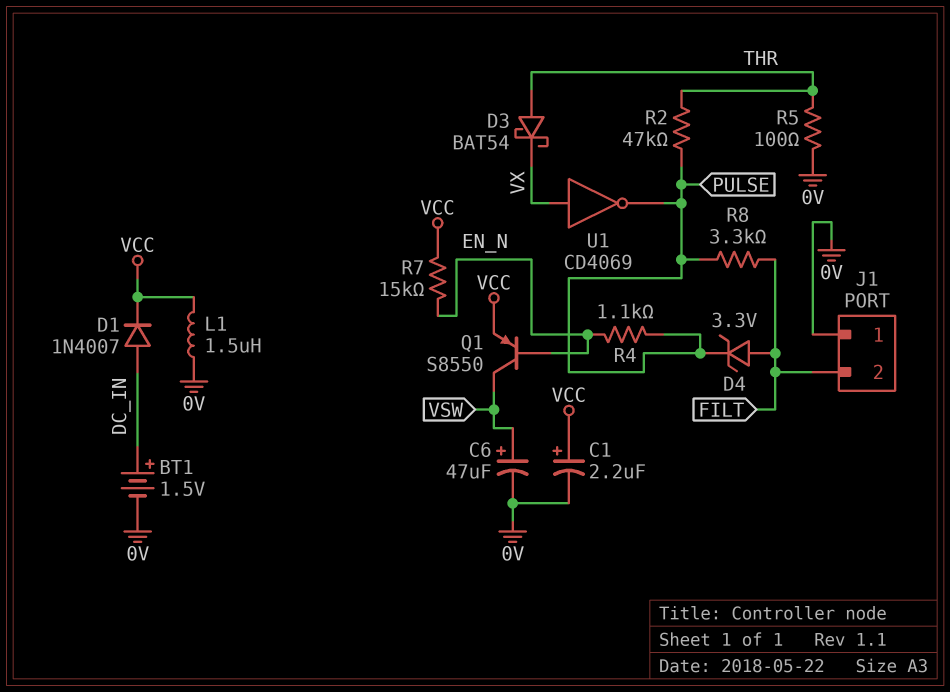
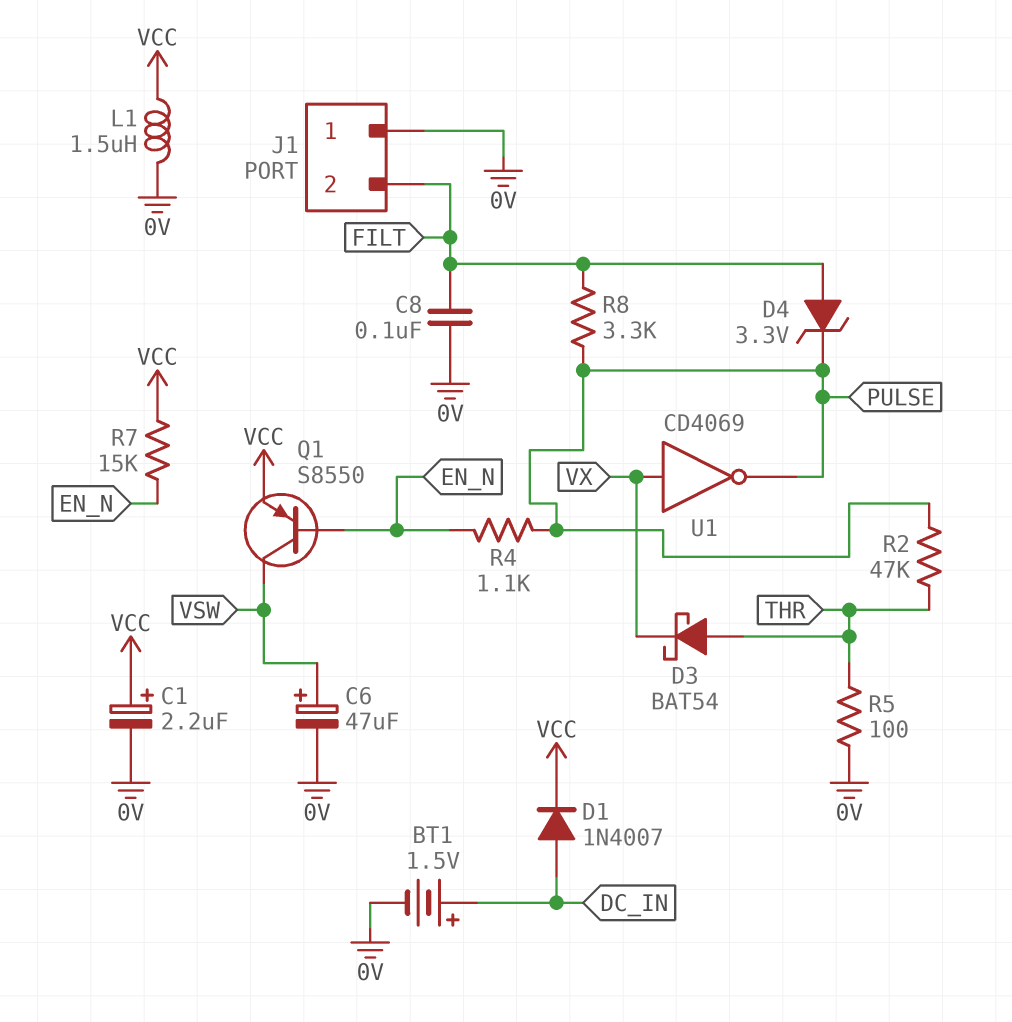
C8: none -> 100nF (0V, FILT)

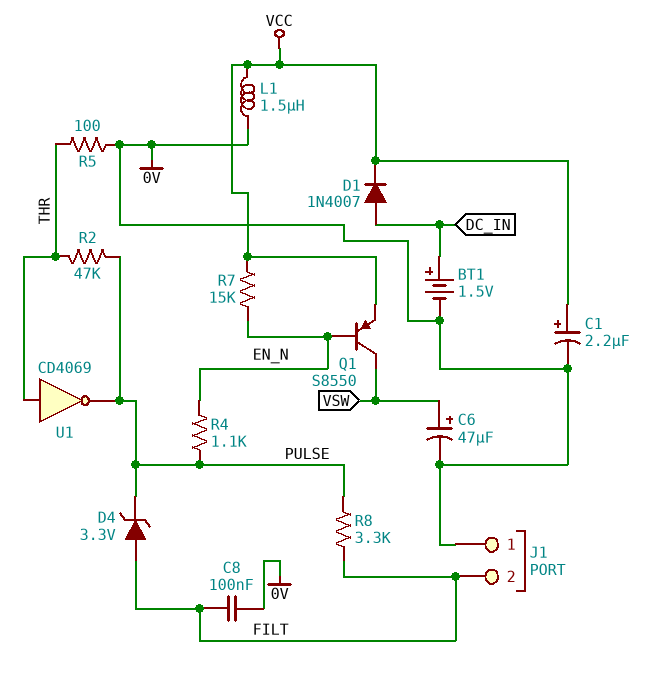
D3: schottky BAT54 (A THR, K VX) -> none
U1: NOT CD4069 (in VX, out PULSE) -> NOT CD4069 (in THR, out PULSE)

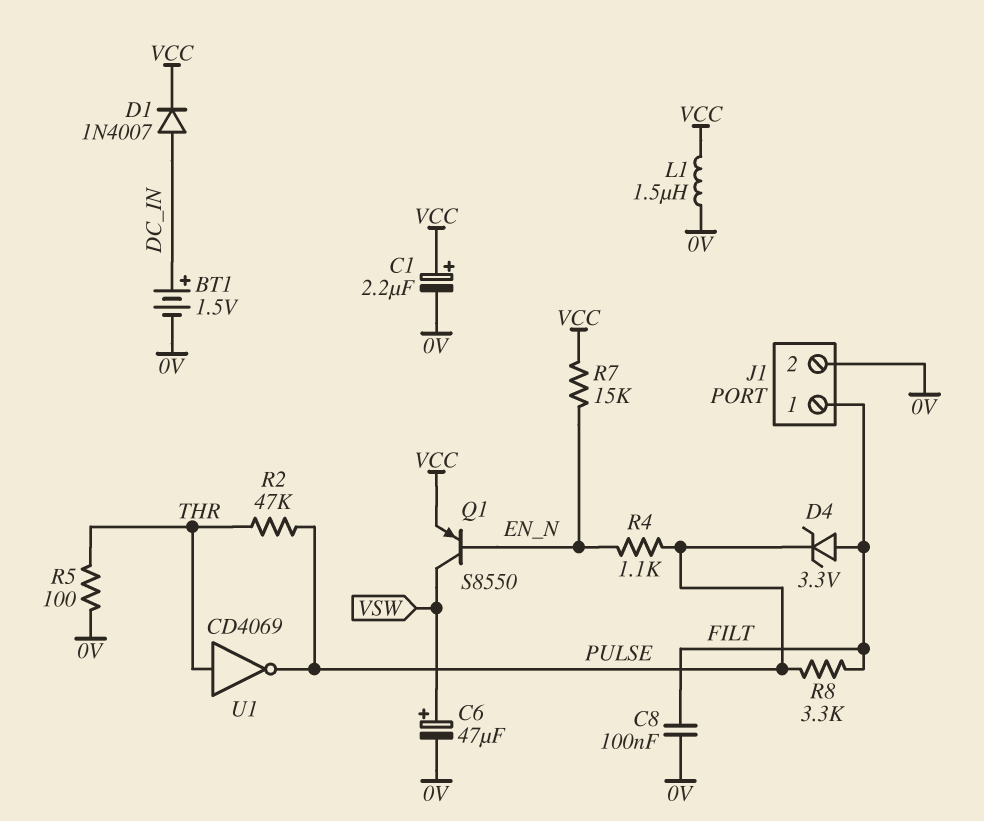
J1 pin 1: 0V -> FILT
J1 pin 2: FILT -> 0V

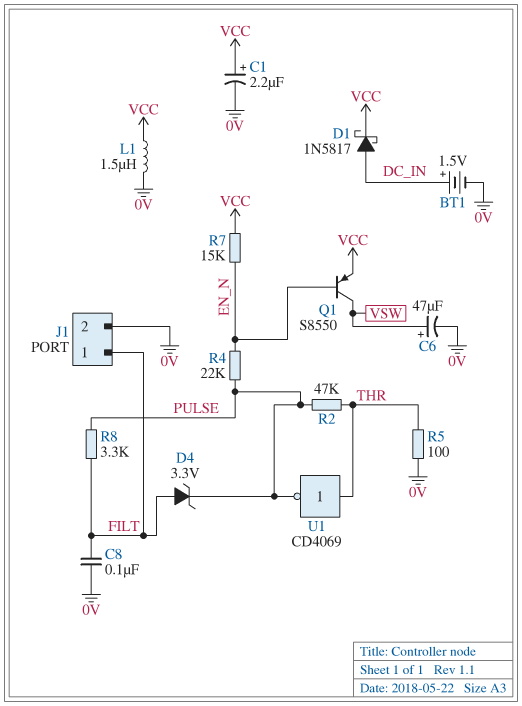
D1: diode 1N4007 (A DC_IN, K VCC) -> schottky 1N5817 (A DC_IN, K VCC)
R4: 1.1k (EN_N, PULSE) -> 22k (EN_N, PULSE)

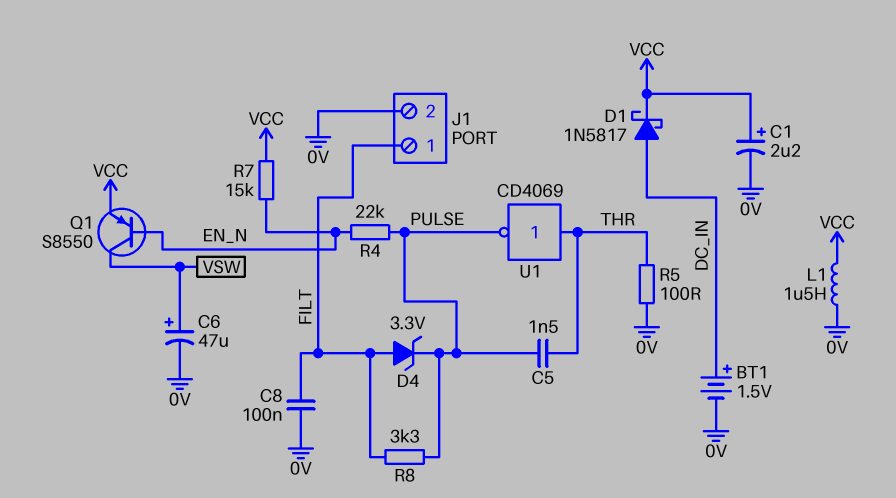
C5: none -> 1.5nF (PULSE, THR)
R2: 47k (PULSE, THR) -> none

